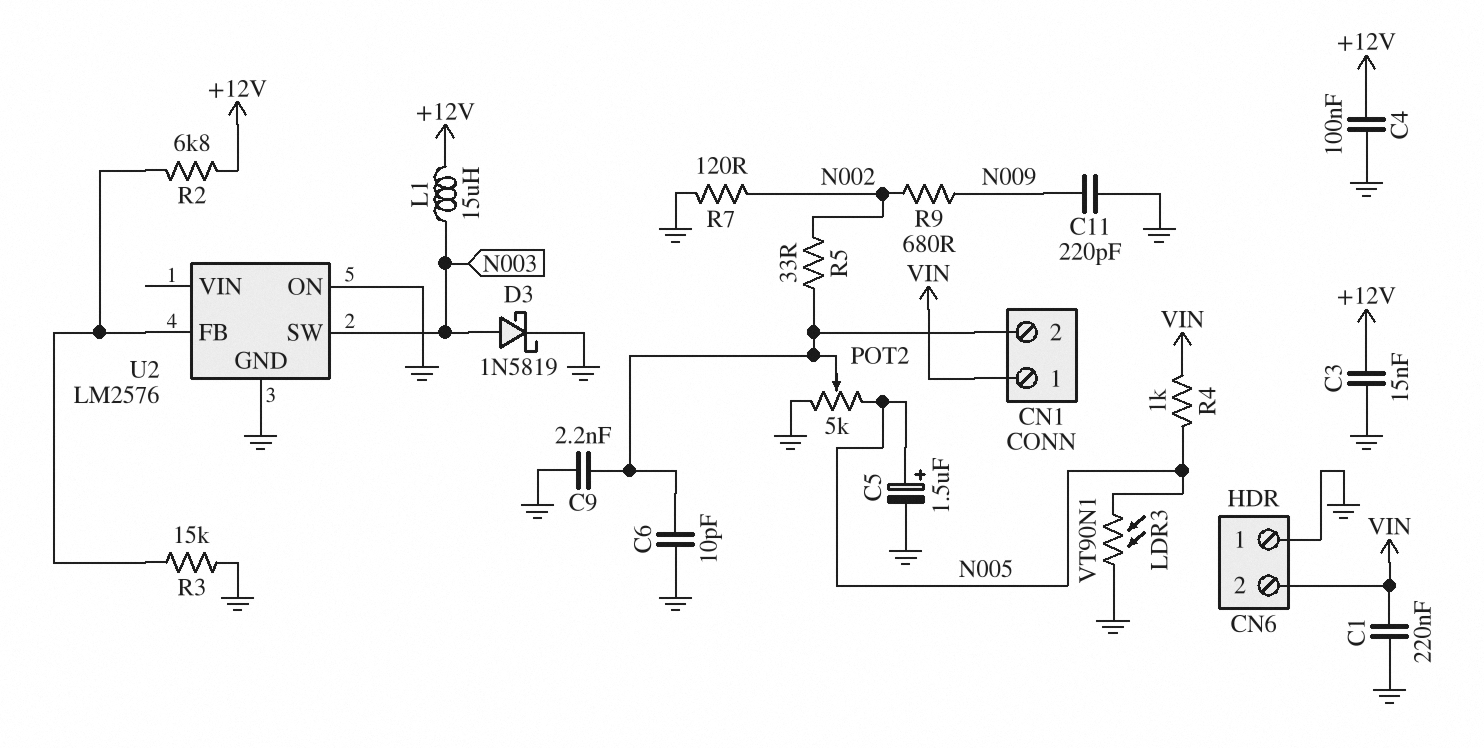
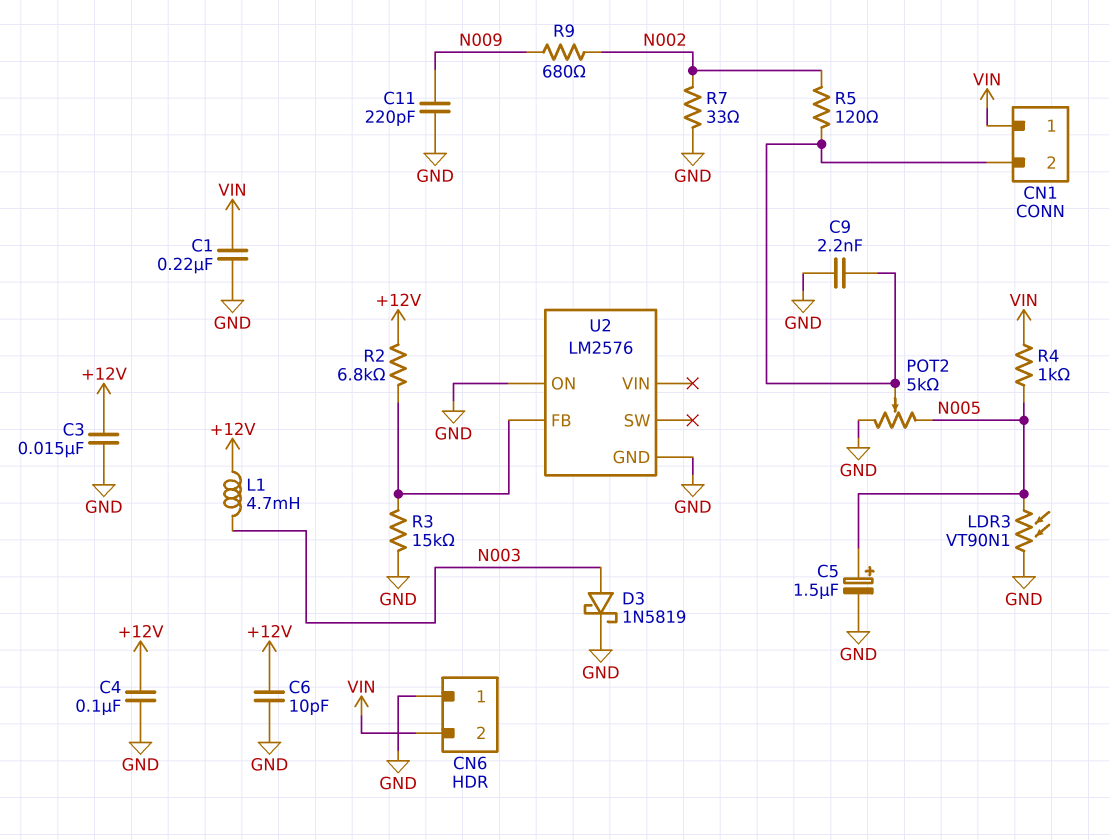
C6: 10pF (CN1/2, GND) -> 10pF (+12V, GND)
L1: 15uH (+12V, N003) -> 4.7mH (+12V, N003)
R5: 33 (CN1/2, N002) -> 120 (CN1/2, N002)
R7: 120 (GND, N002) -> 33 (GND, N002)
U2 pin SW: N003 -> none

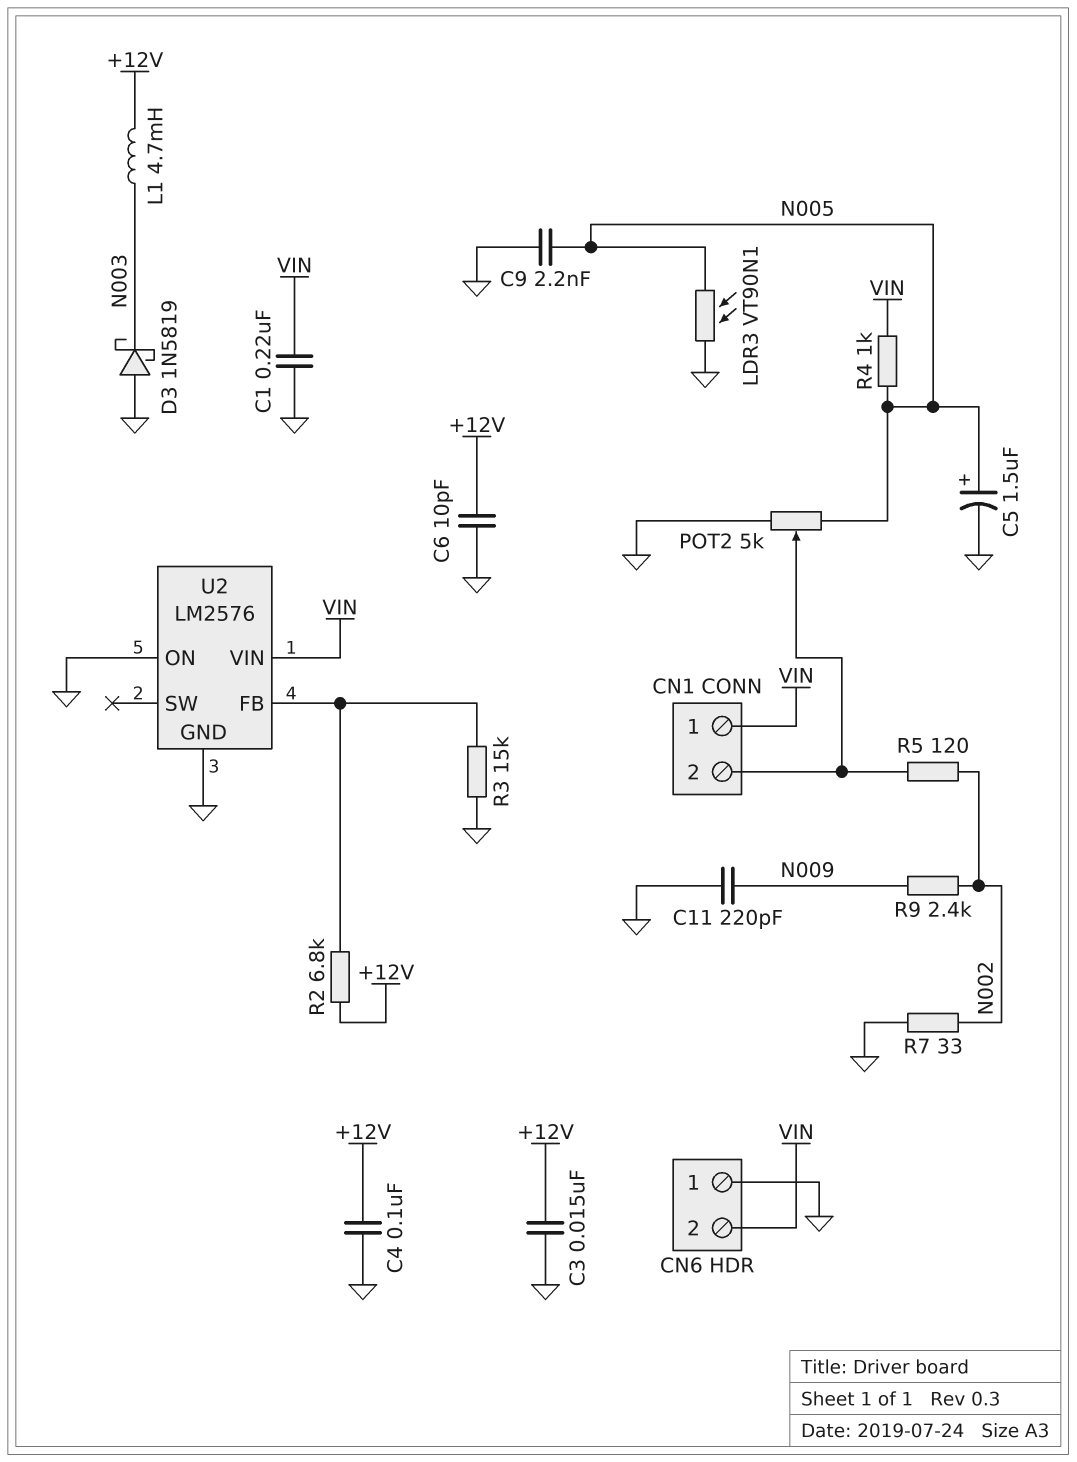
C9: 2.2nF (CN1/2, GND) -> 2.2nF (GND, N005)
D3: schottky 1N5819 (A N003, K GND) -> schottky 1N5819 (A GND, K N003)
R9: 680 (N002, N009) -> 2.4k (N002, N009)
U2 pin VIN: none -> VIN

